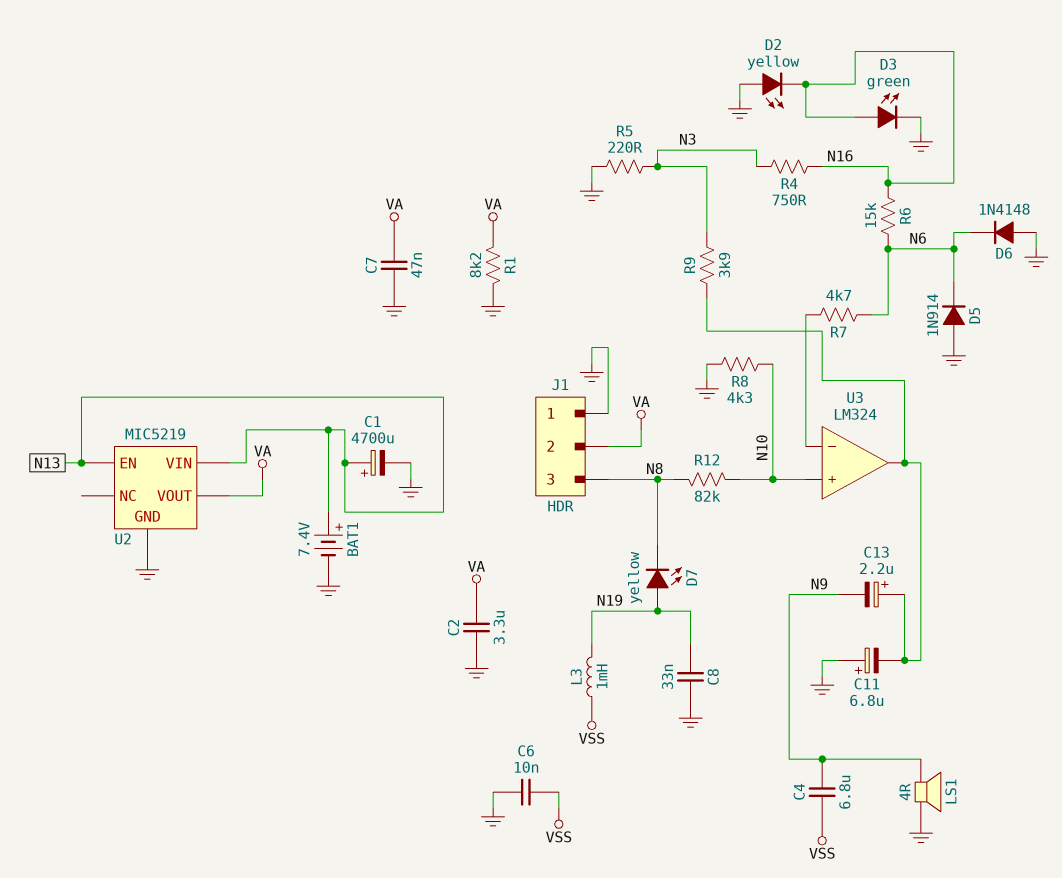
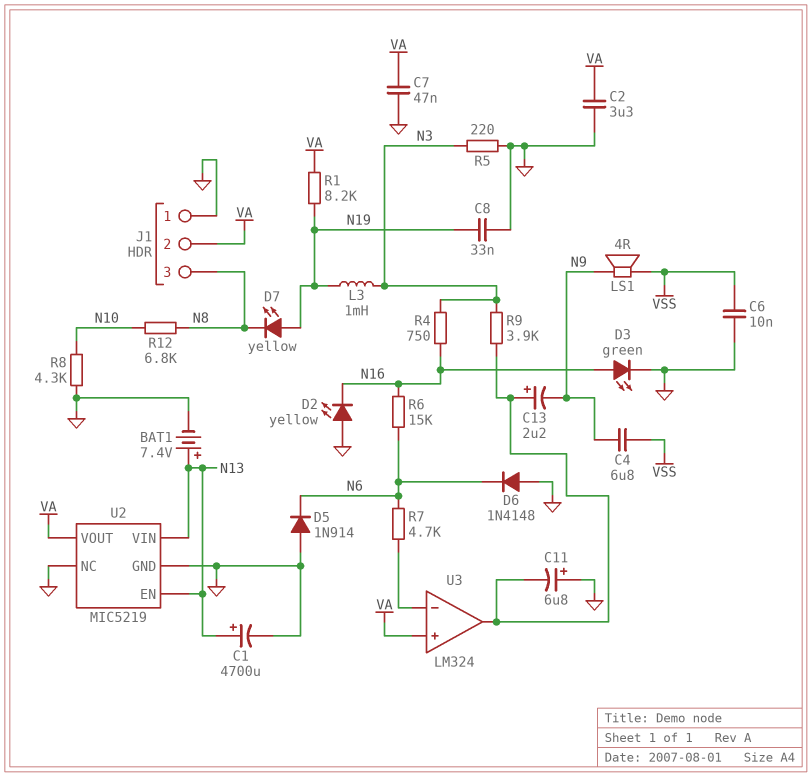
L3: 1mH (N19, VSS) -> 1mH (N3, N19)
LS1: speaker 4R (GND, N9) -> speaker 4R (N9, VSS)
R1: 8.2k (GND, VA) -> 8.2k (N19, VA)
R12: 82k (N8, N10) -> 6.8k (N8, N10)
U2 pin NC: none -> GND
U3 pin in+: N10 -> VA

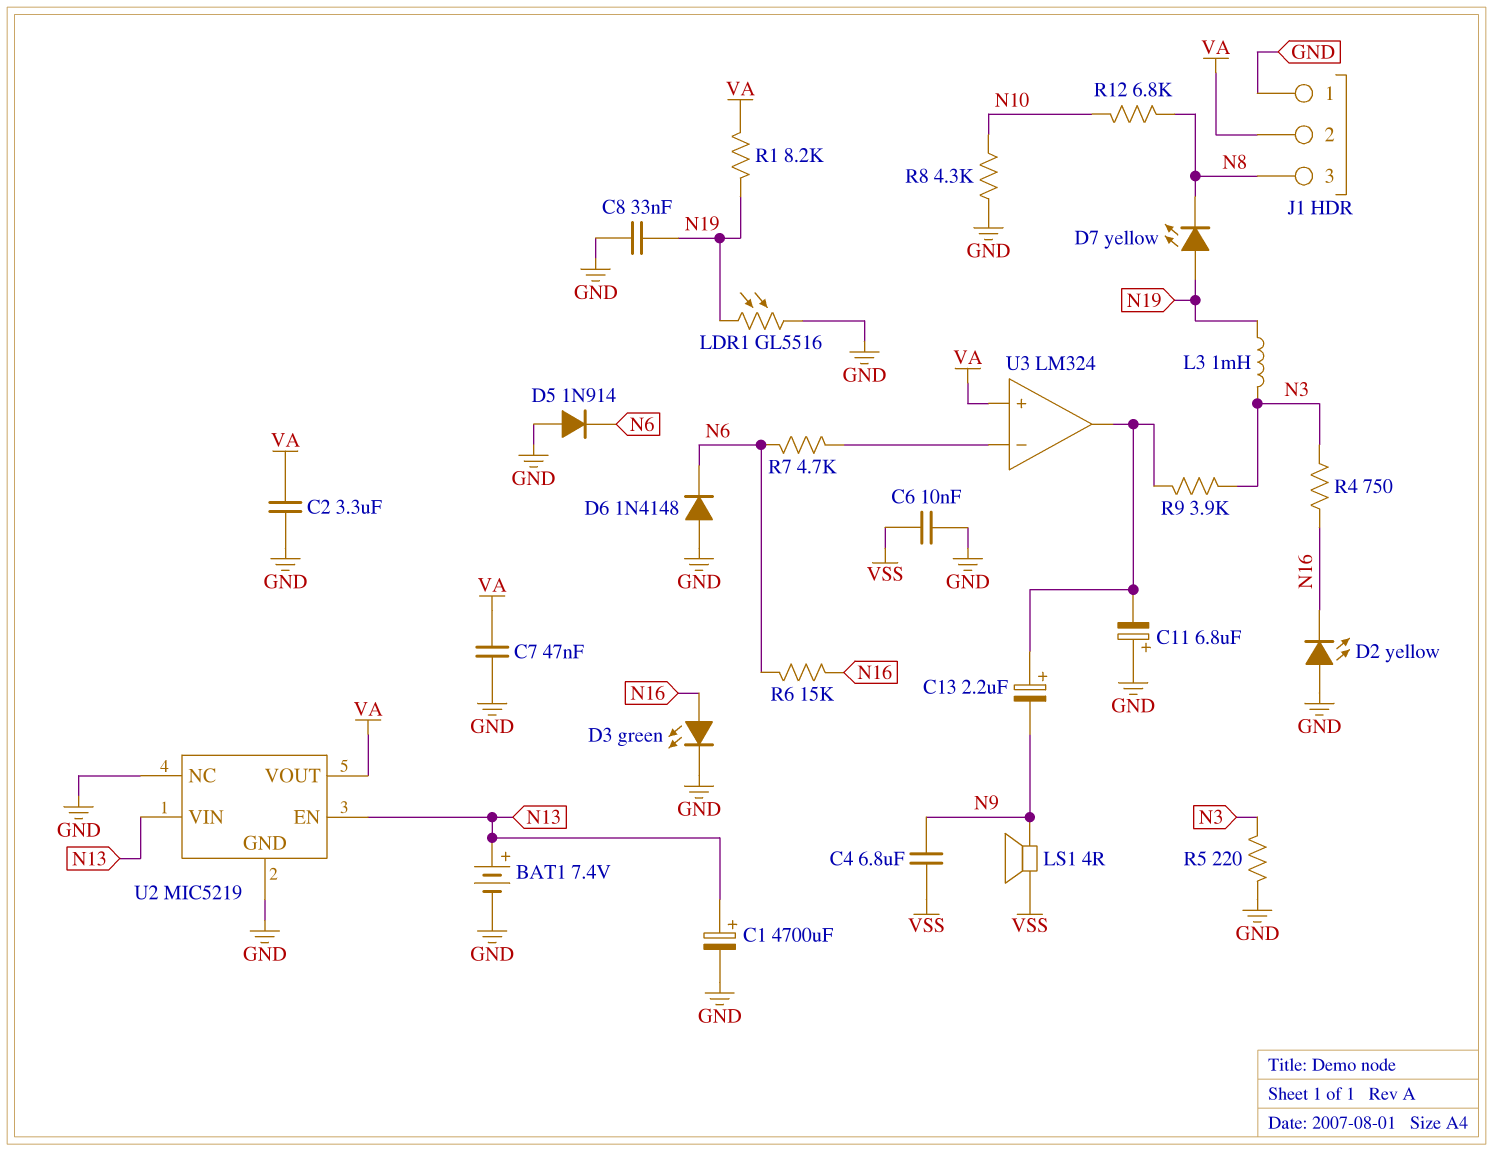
LDR1: none -> GL5516 (GND, N19)

